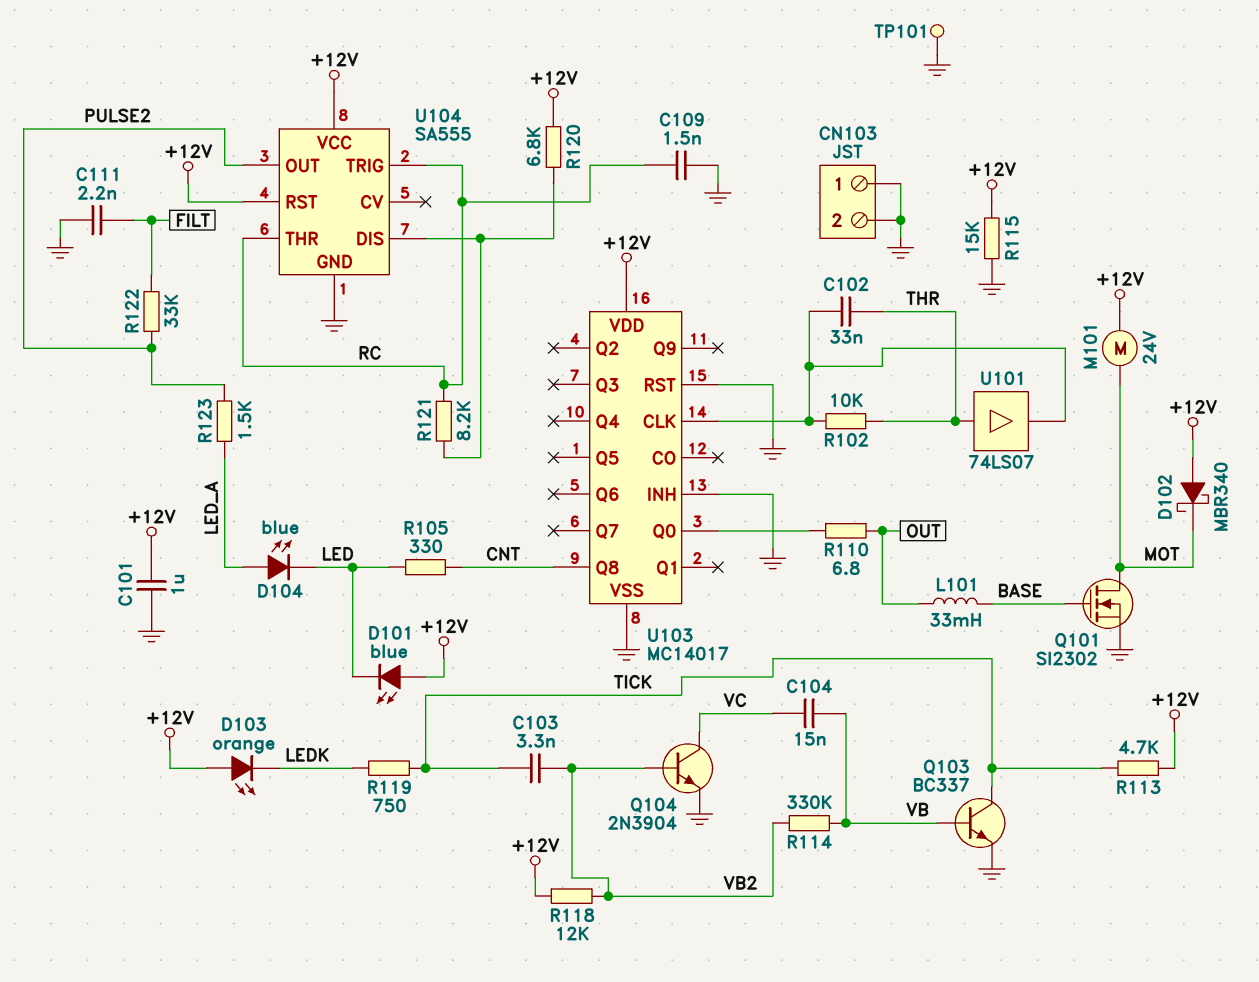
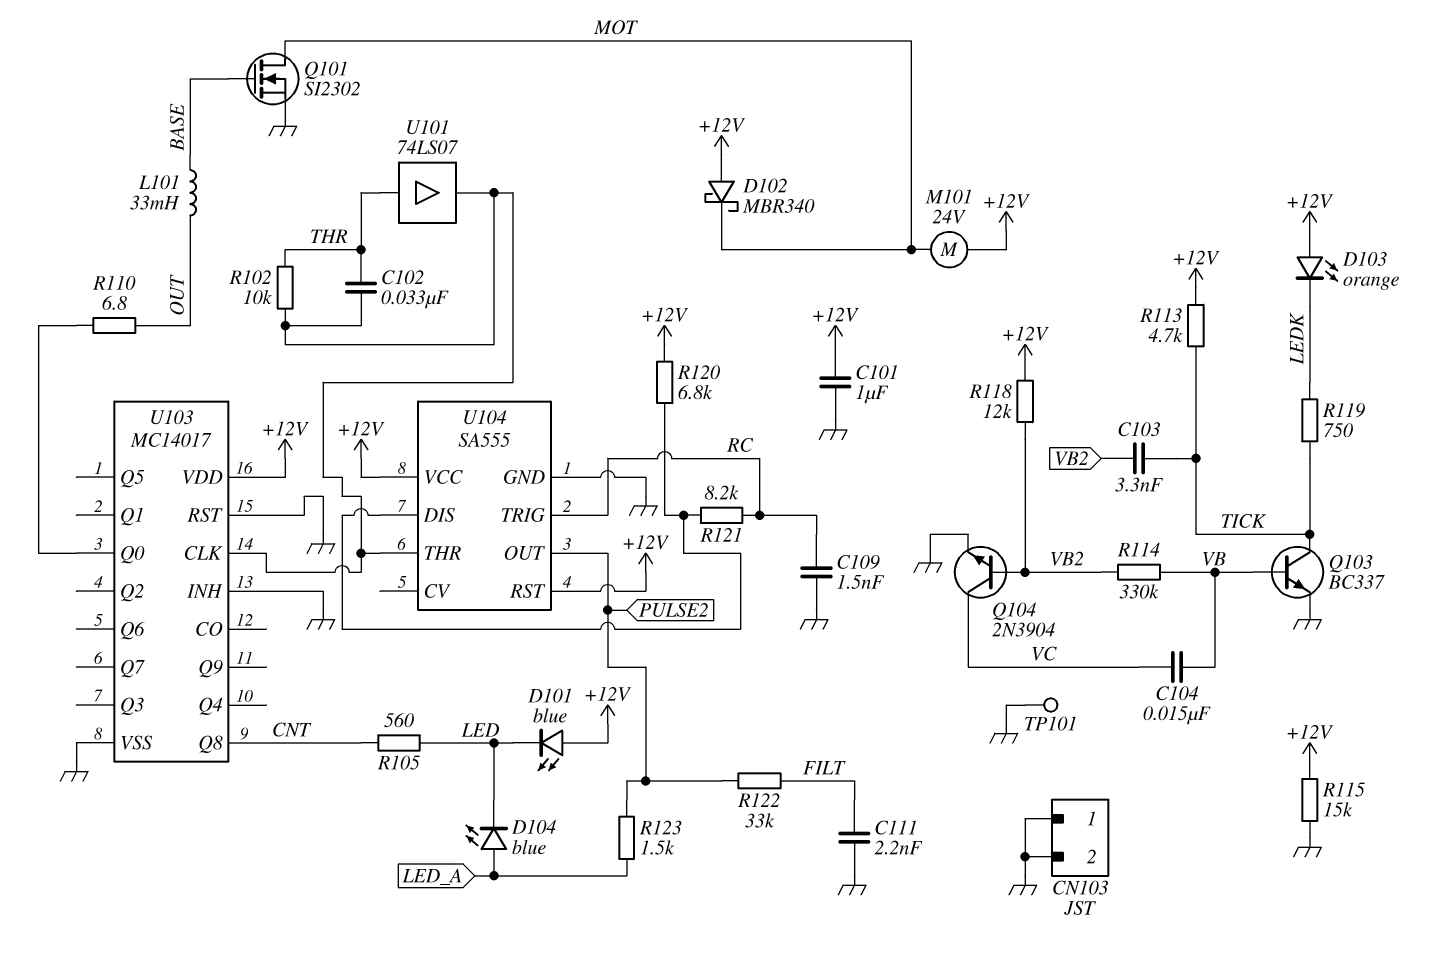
R105: 330 (CNT, LED) -> 560 (CNT, LED)
U104 pin THR: RC -> U103/CLK

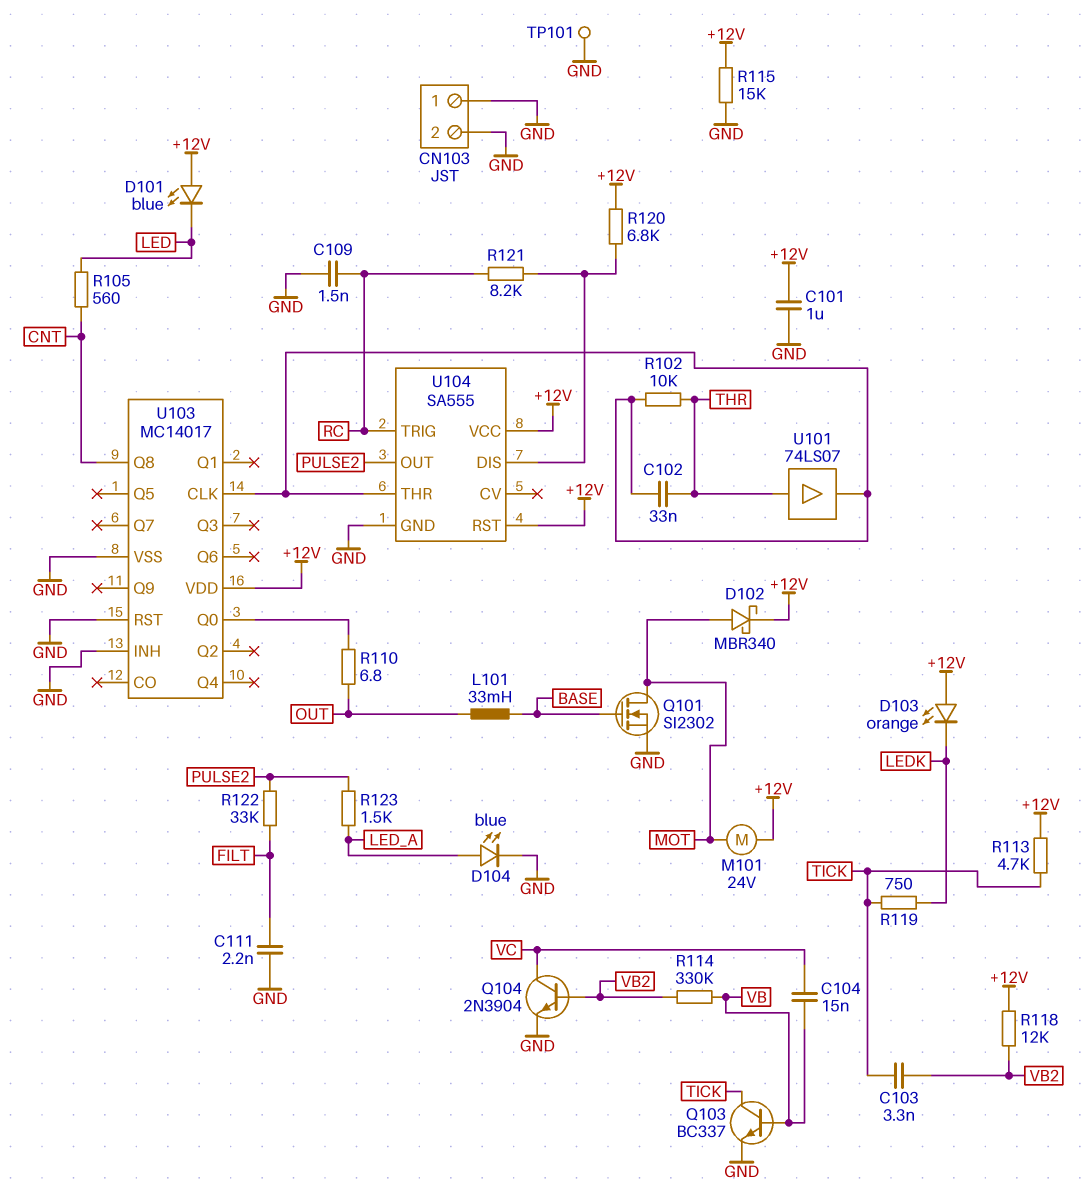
D102: schottky MBR340 (A +12V, K MOT) -> schottky MBR340 (A MOT, K +12V)
D104: LED blue (A LED_A, K LED) -> LED blue (A LED_A, K GND)

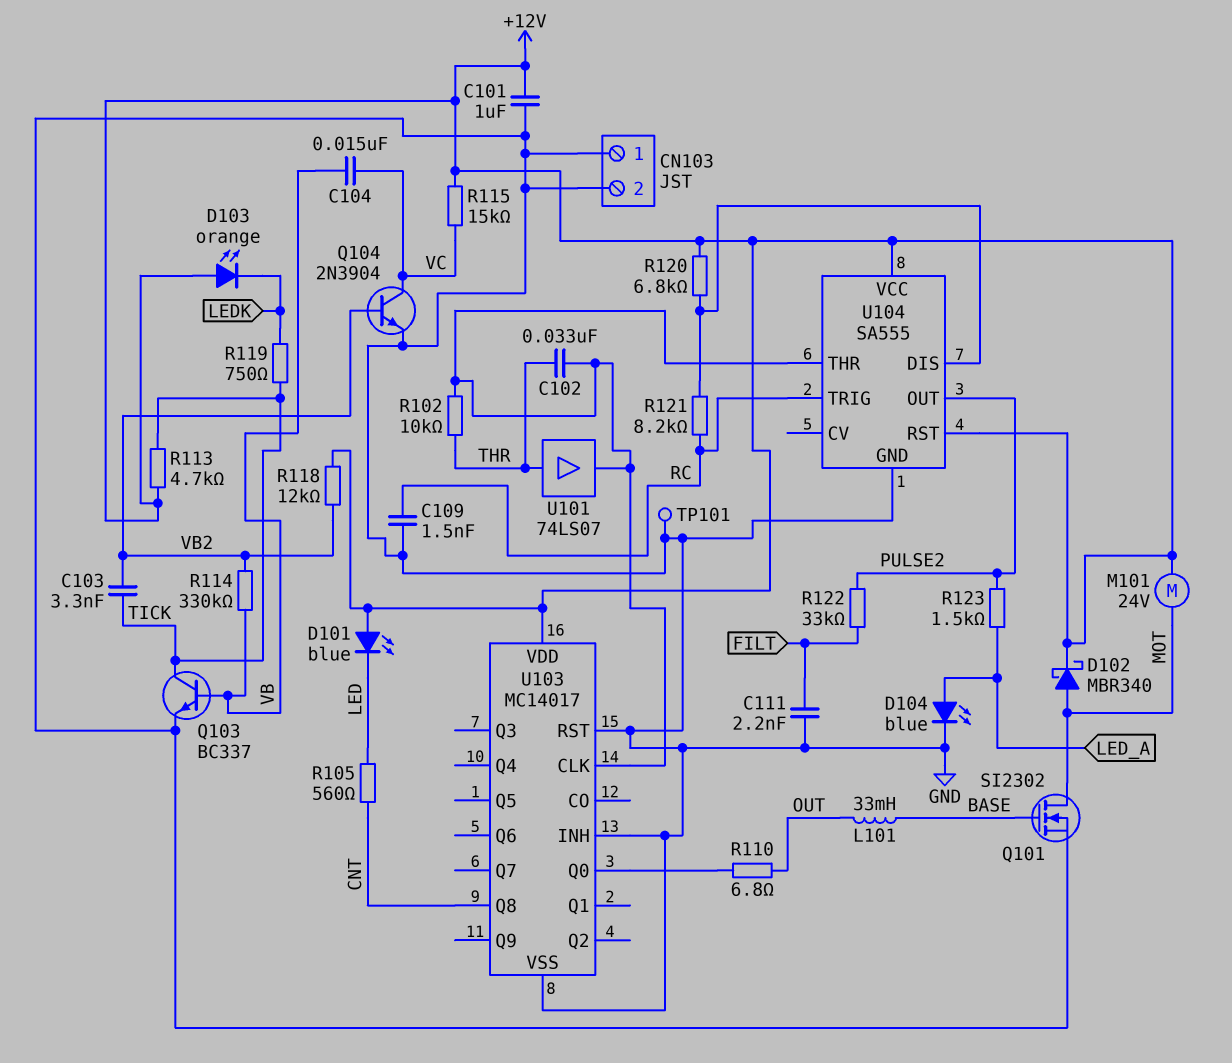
R115: 15k (+12V, GND) -> 15k (+12V, VC)

